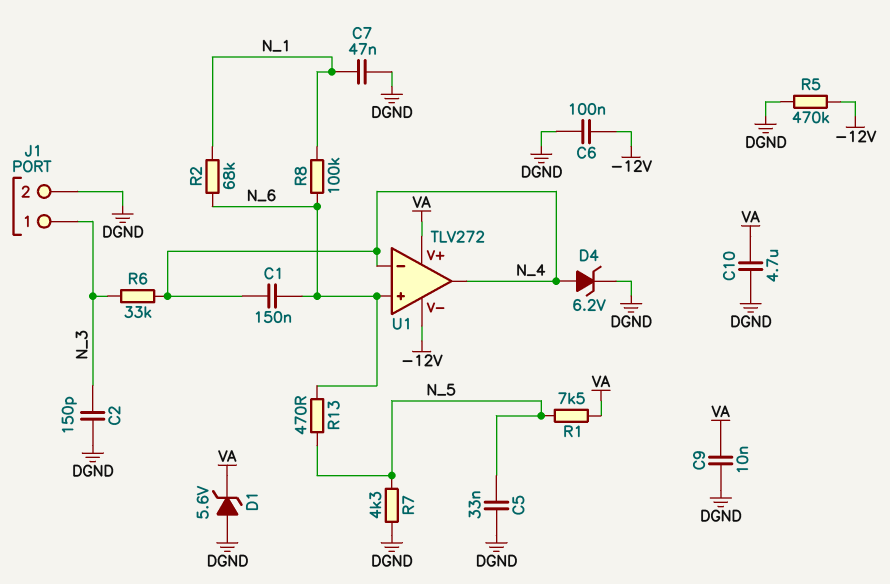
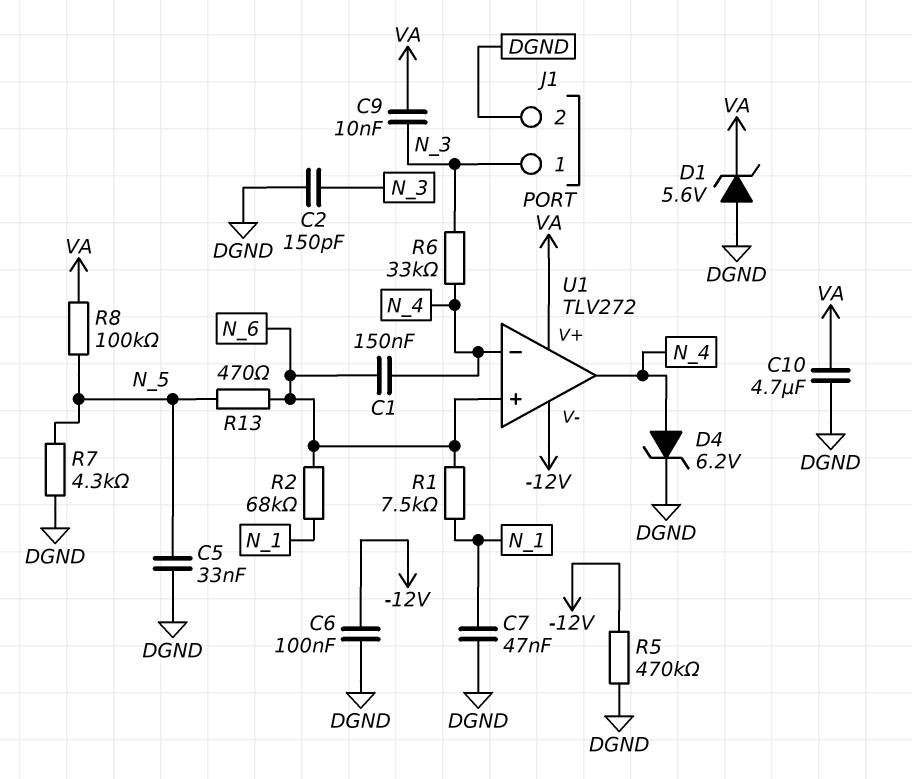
C9: 10nF (DGND, VA) -> 10nF (N_3, VA)
R1: 7.5k (N_5, VA) -> 7.5k (N_1, N_6)
R8: 100k (N_1, N_6) -> 100k (N_5, VA)

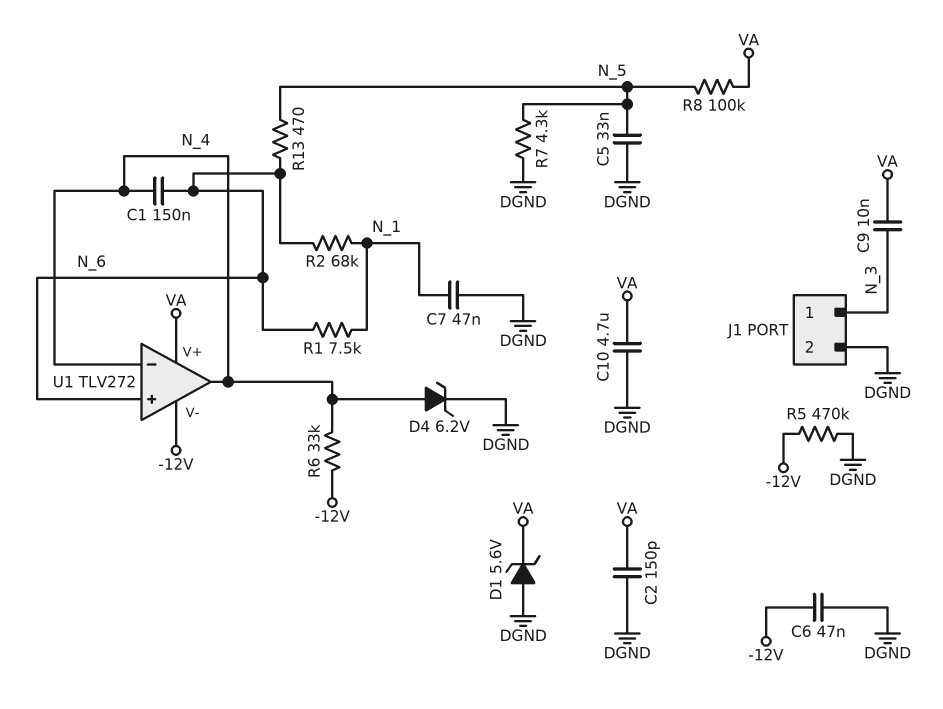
C2: 150pF (DGND, N_3) -> 150pF (DGND, VA)
C6: 100nF (-12V, DGND) -> 47nF (-12V, DGND)
R6: 33k (N_3, N_4) -> 33k (-12V, N_4)

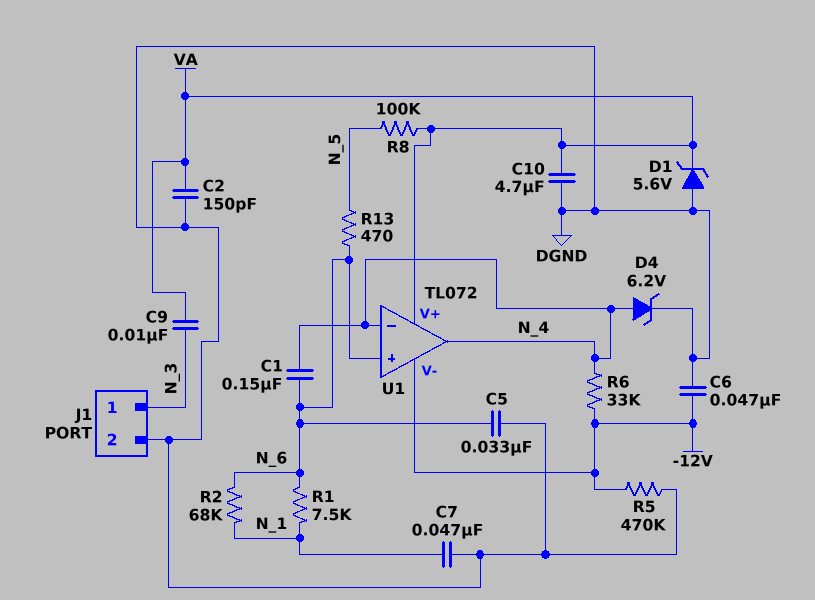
C5: 33nF (DGND, N_5) -> 33nF (DGND, N_6)
R7: 4.3k (DGND, N_5) -> none
U1: TLV272 -> TL072

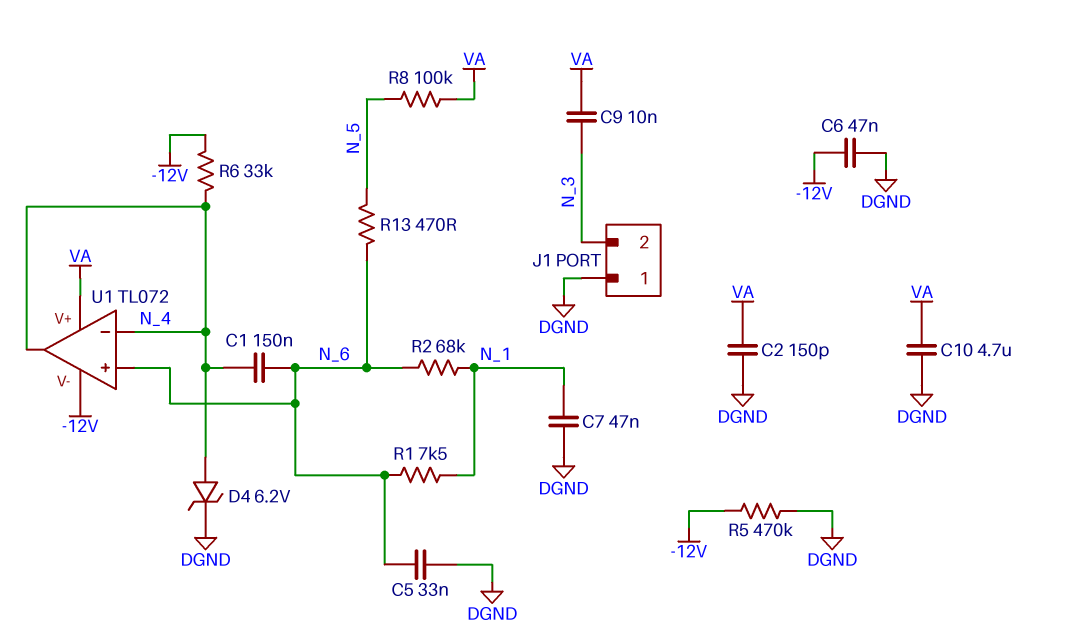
D1: zener 5.6V (A DGND, K VA) -> none
J1 pin 1: N_3 -> DGND
J1 pin 2: DGND -> N_3

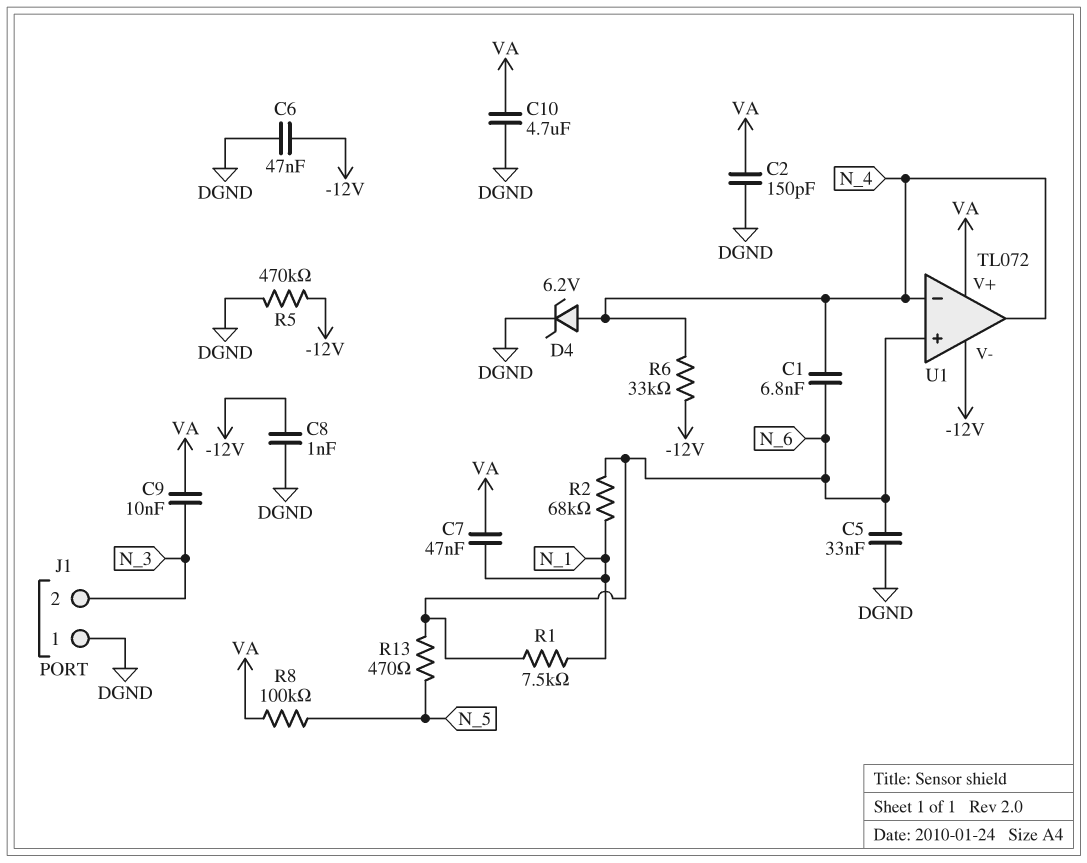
C1: 150nF (N_4, N_6) -> 6.8nF (N_4, N_6)
C7: 47nF (DGND, N_1) -> 47nF (N_1, VA)
C8: none -> 1nF (-12V, DGND)

